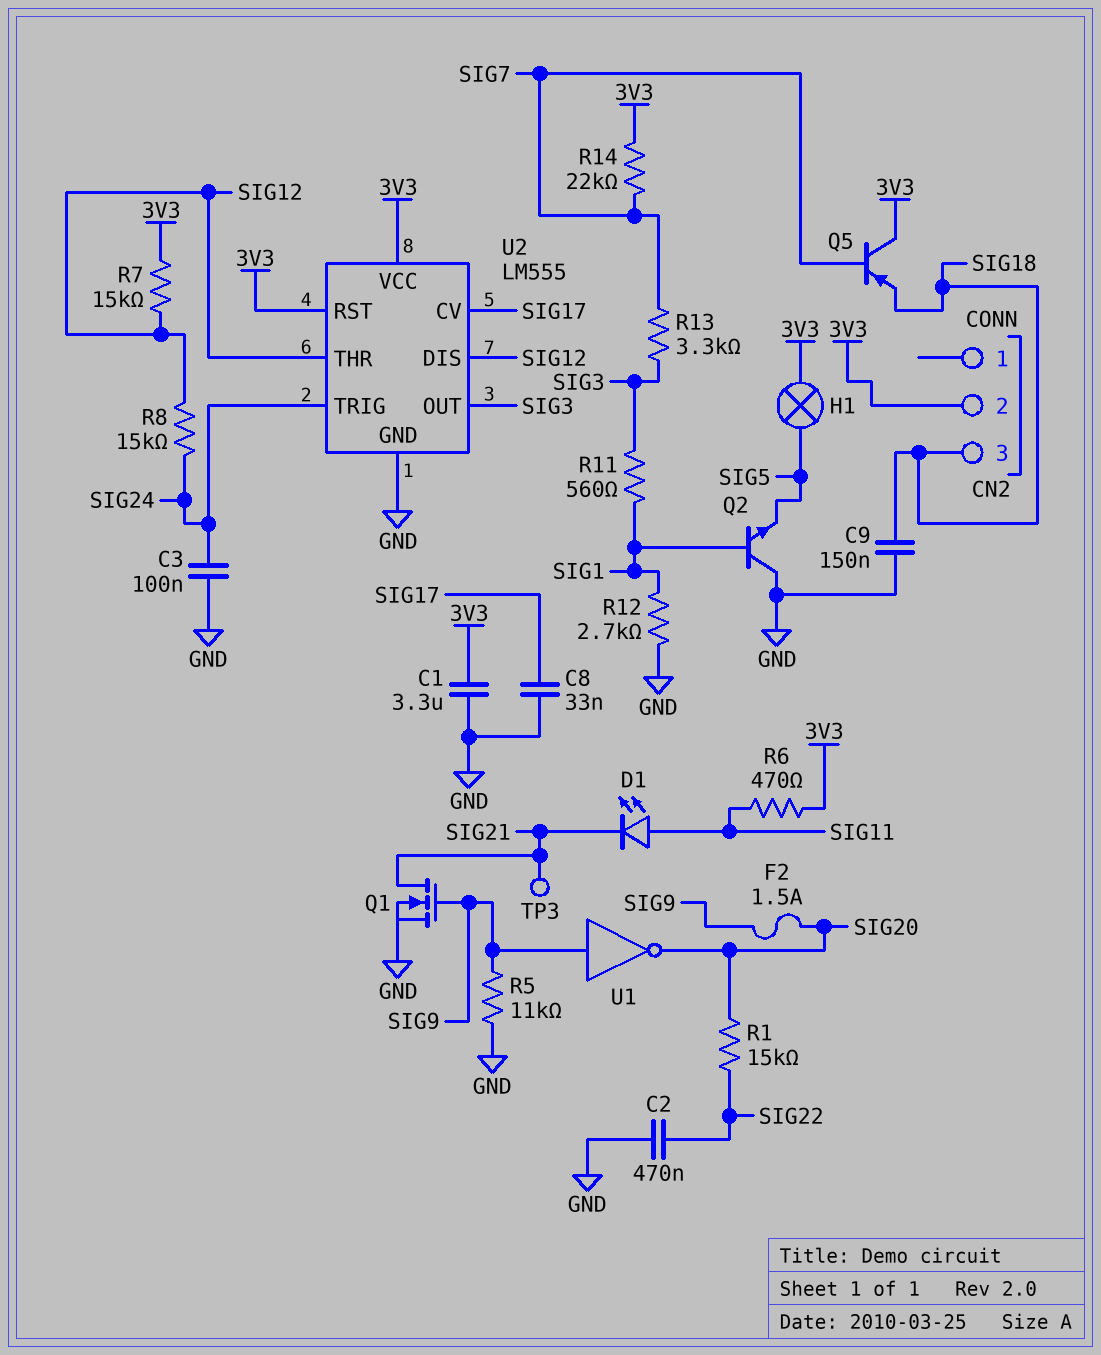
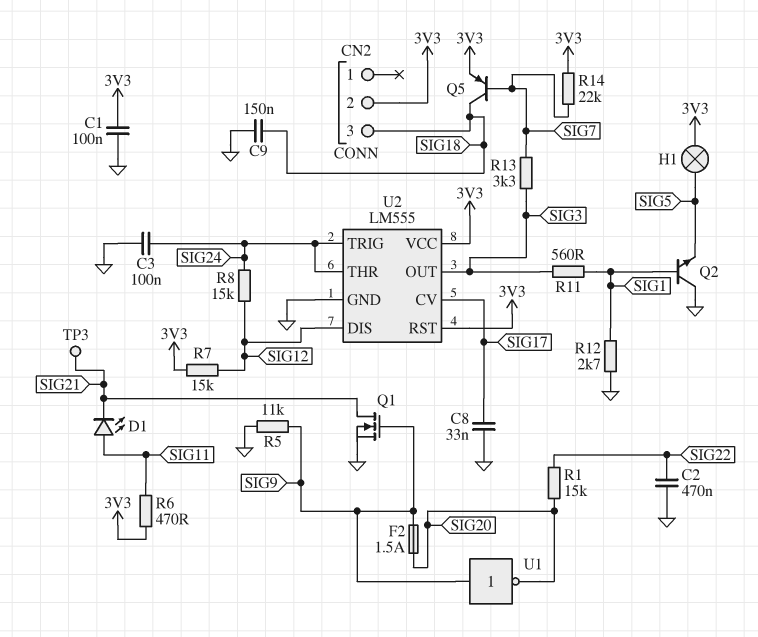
C1: 3.3uF (3V3, GND) -> 100nF (3V3, GND)
Q5: PNP (B SIG7, C 3V3, E SIG18) -> PNP (B SIG7, C SIG18, E 3V3)
U2 pin THR: SIG12 -> SIG24

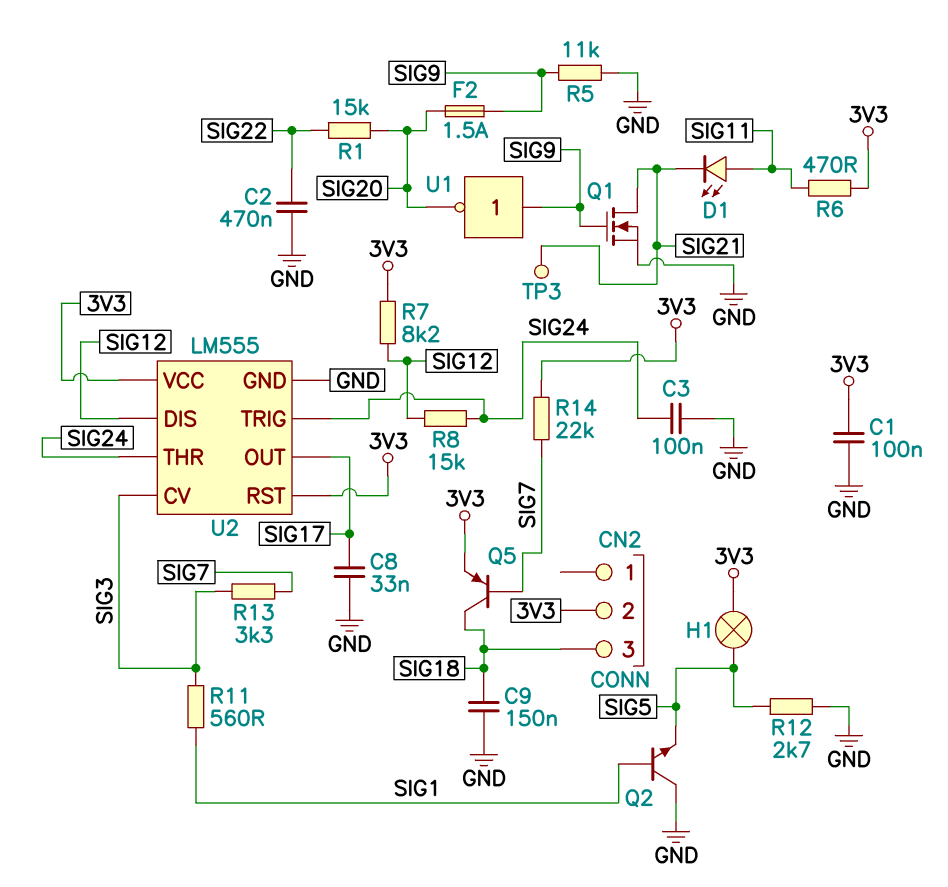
R7: 15k (3V3, SIG12) -> 8.2k (3V3, SIG12)
R12: 2.7k (GND, SIG1) -> 2.7k (GND, SIG5)
U2 pin CV: SIG17 -> SIG3
U2 pin OUT: SIG3 -> SIG17

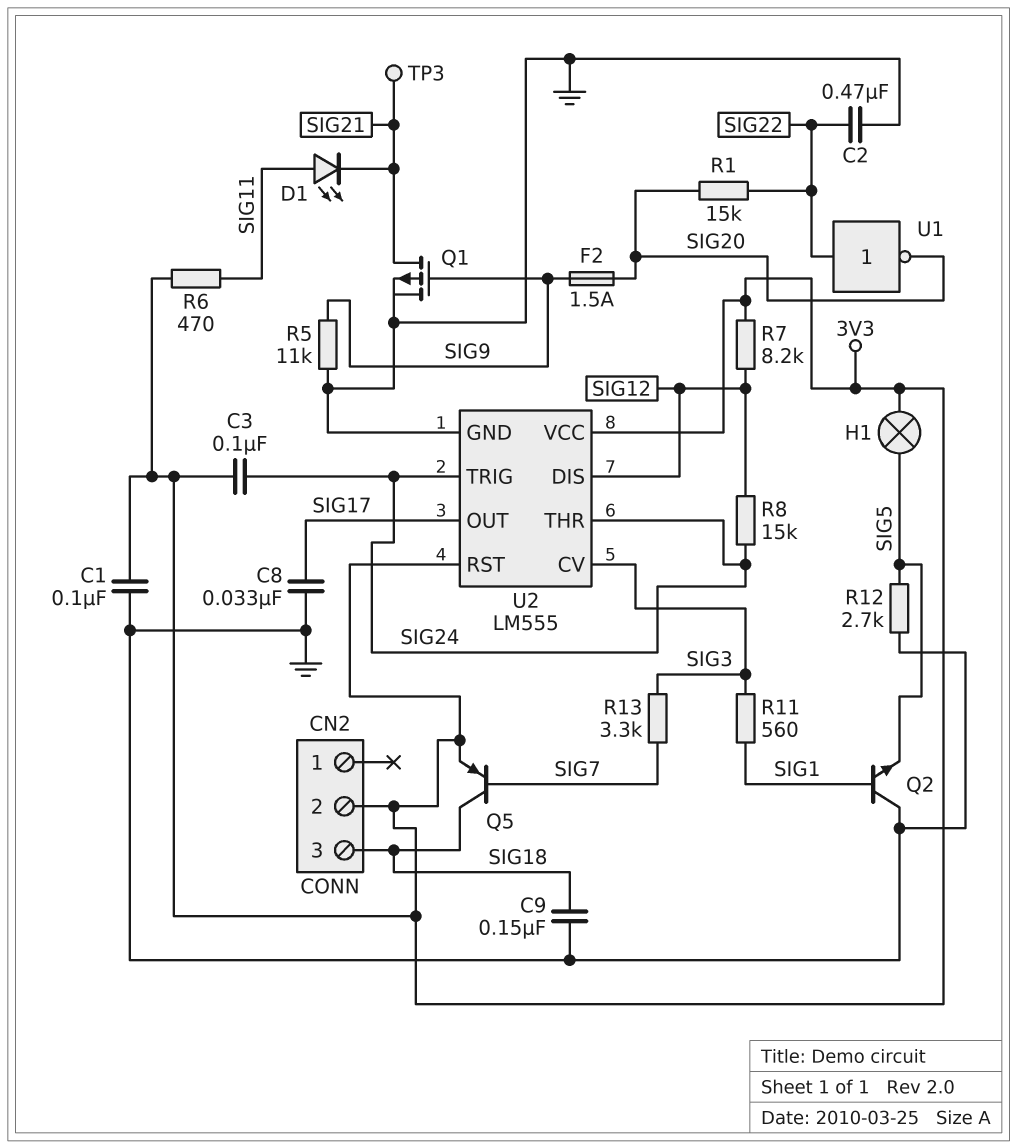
C3: 100nF (GND, SIG24) -> 100nF (3V3, SIG24)
Q1: NMOS (G SIG9, D SIG21, S GND) -> PMOS (G SIG9, D SIG21, S GND)
R14: 22k (3V3, SIG7) -> none
U1: NOT (in SIG9, out SIG20) -> NOT (in SIG22, out SIG20)

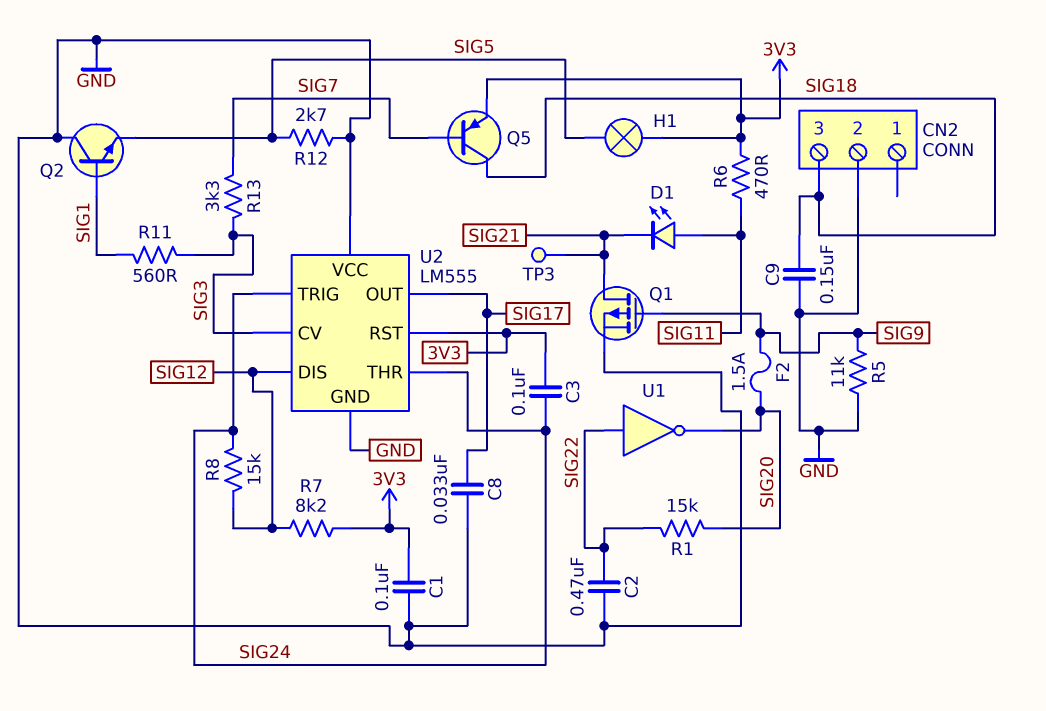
CN2 pin 2: 3V3 -> GND
U2 pin VCC: 3V3 -> GND

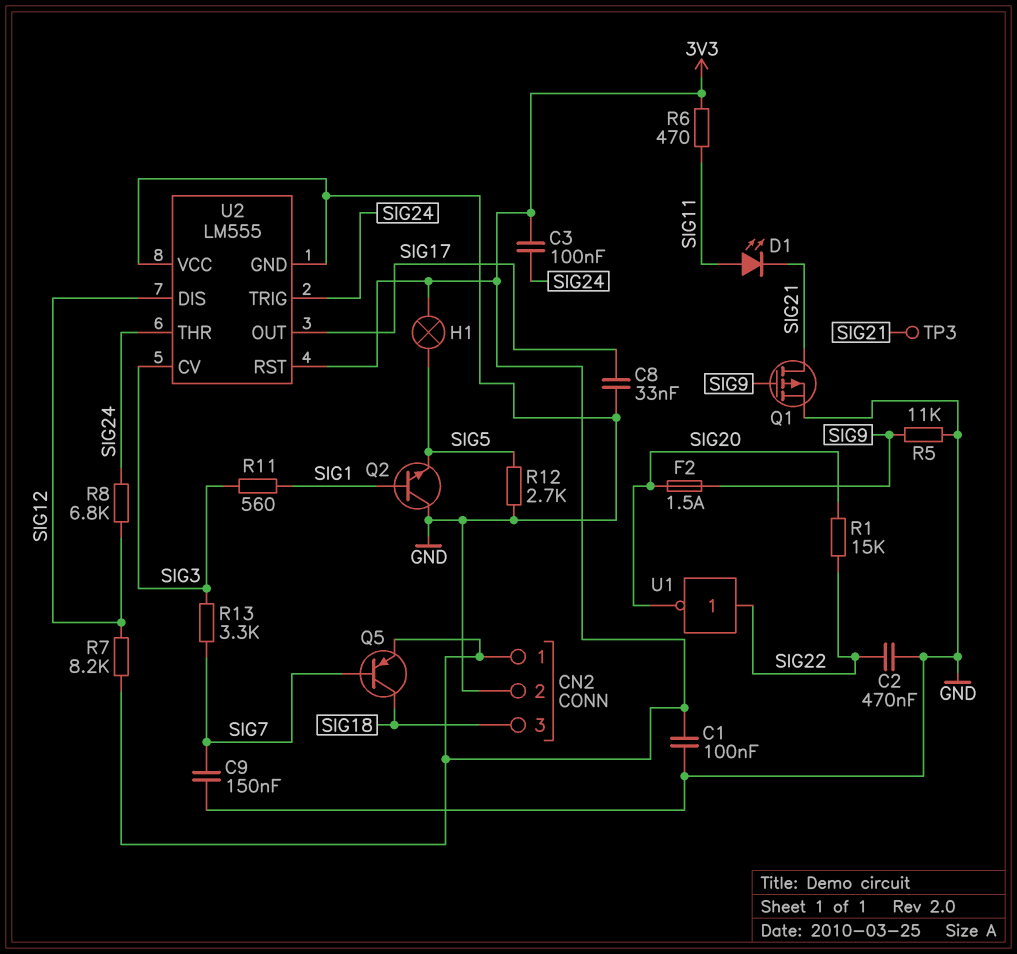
C9: 150nF (GND, SIG18) -> 150nF (GND, SIG7)
CN2 pin 1: none -> 3V3
R8: 15k (SIG12, SIG24) -> 6.8k (SIG12, SIG24)

